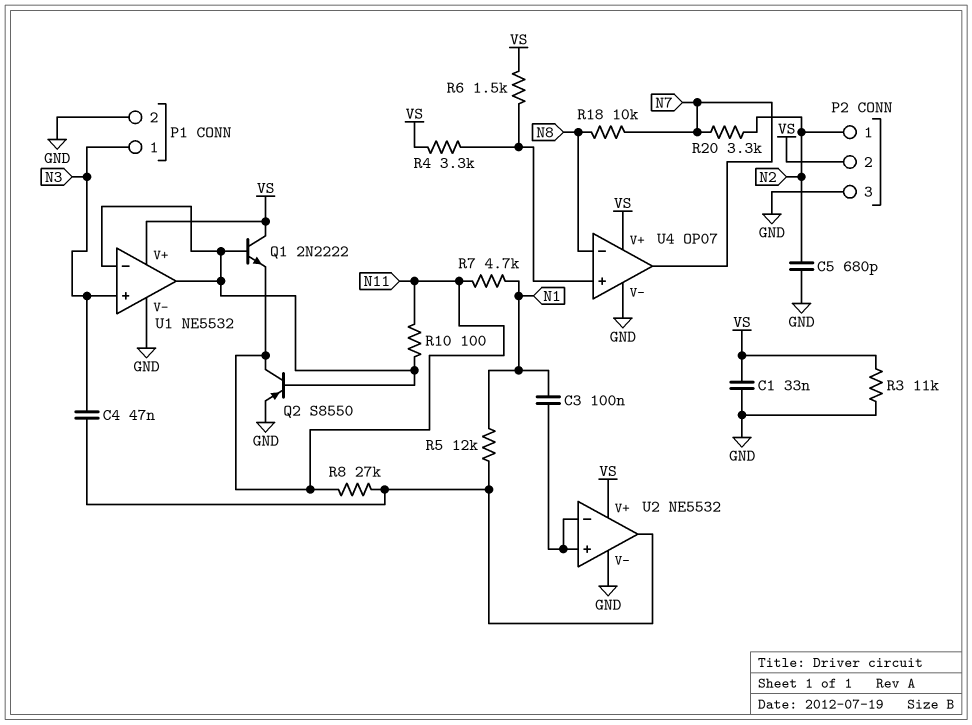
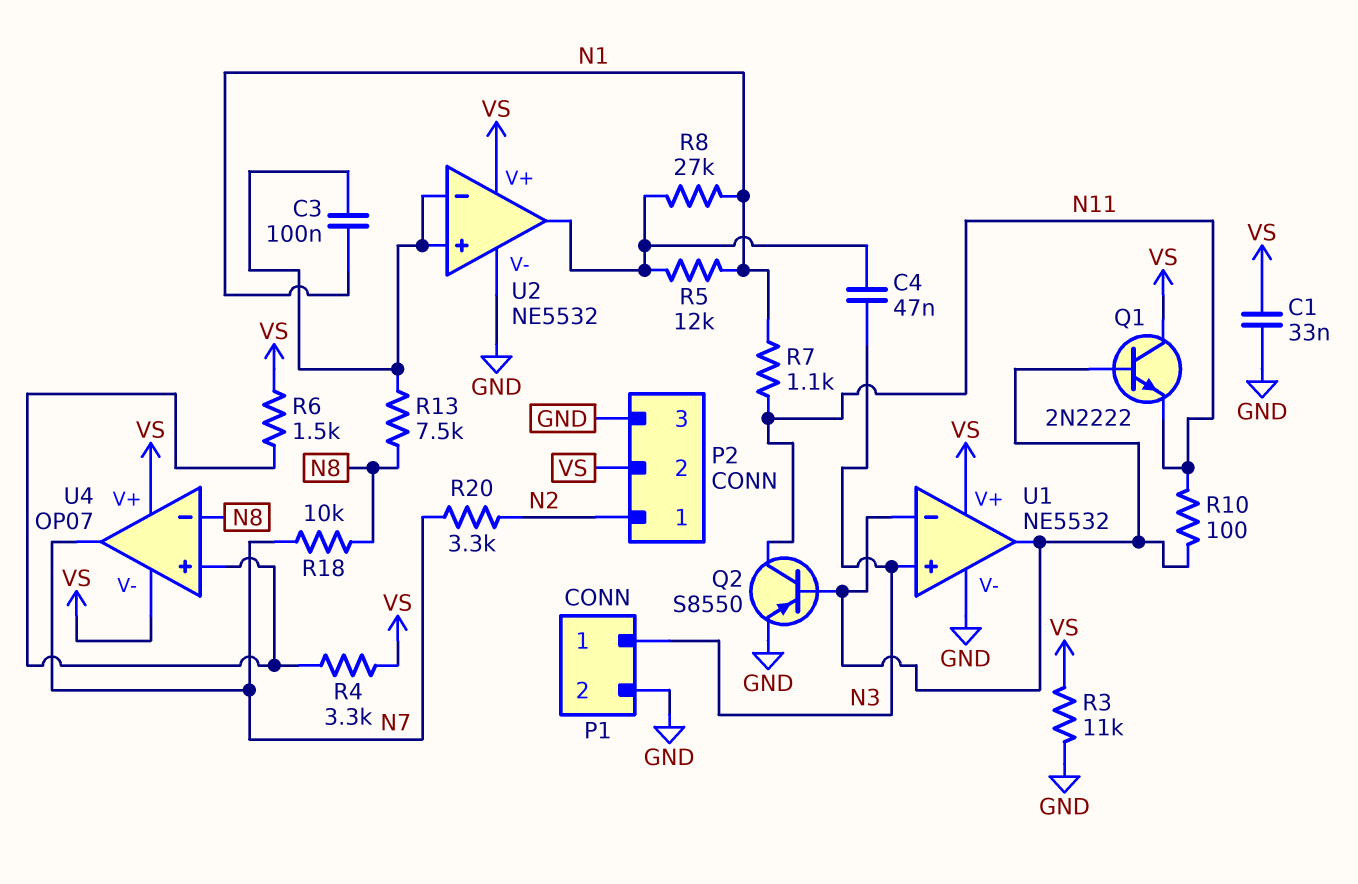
C5: 680pF (GND, N2) -> none
R7: 4.7k (N1, N11) -> 1.1k (N1, N11)
R8: 27k (N11, U2/out) -> 27k (N1, U2/out)
R13: none -> 7.5k (N8, U2/in+)
U4 pin V-: GND -> VS

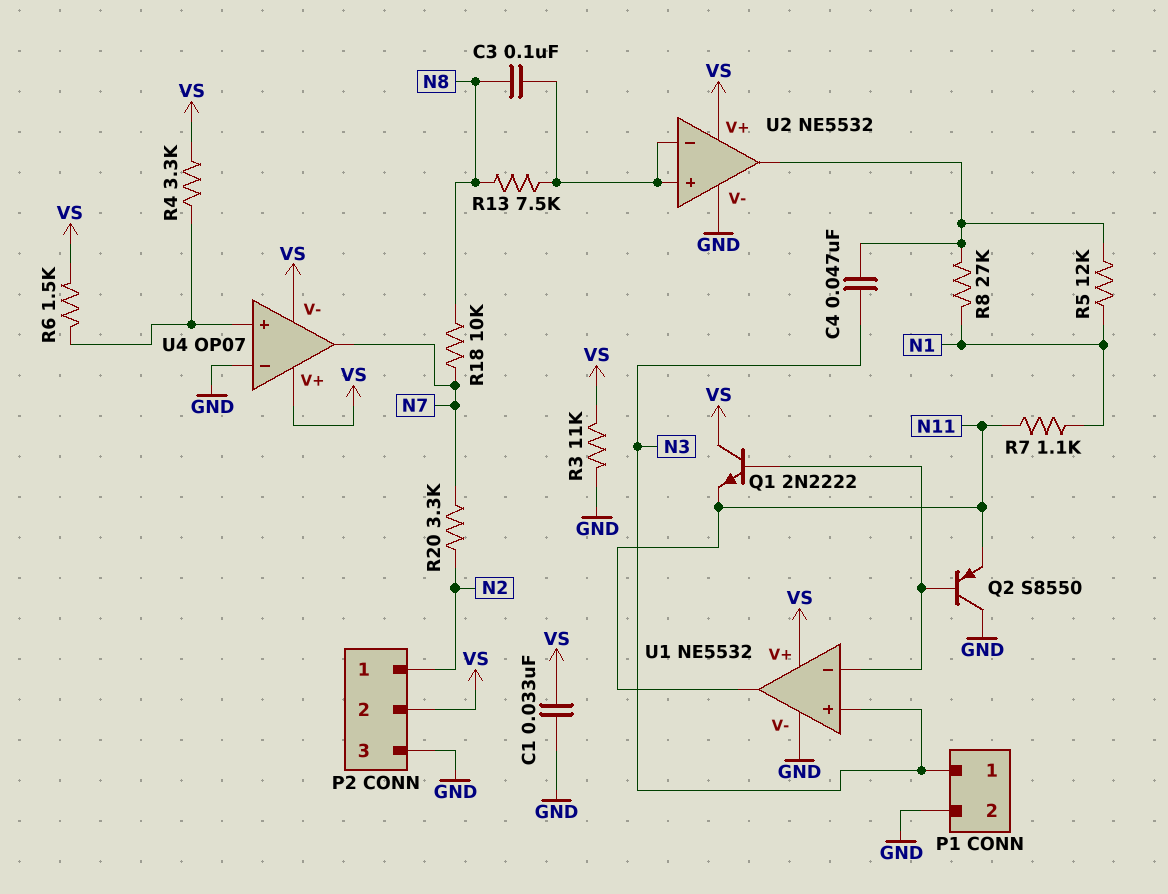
C3: 100nF (N1, U2/in+) -> 100nF (N8, U2/in+)
Q2: PNP S8550 (B U1/in-, C N11, E GND) -> PNP S8550 (B U1/in-, C GND, E N11)
R10: 100 (N11, U1/in-) -> none
U1 pin out: U1/in- -> N11
U4 pin in-: N8 -> GND

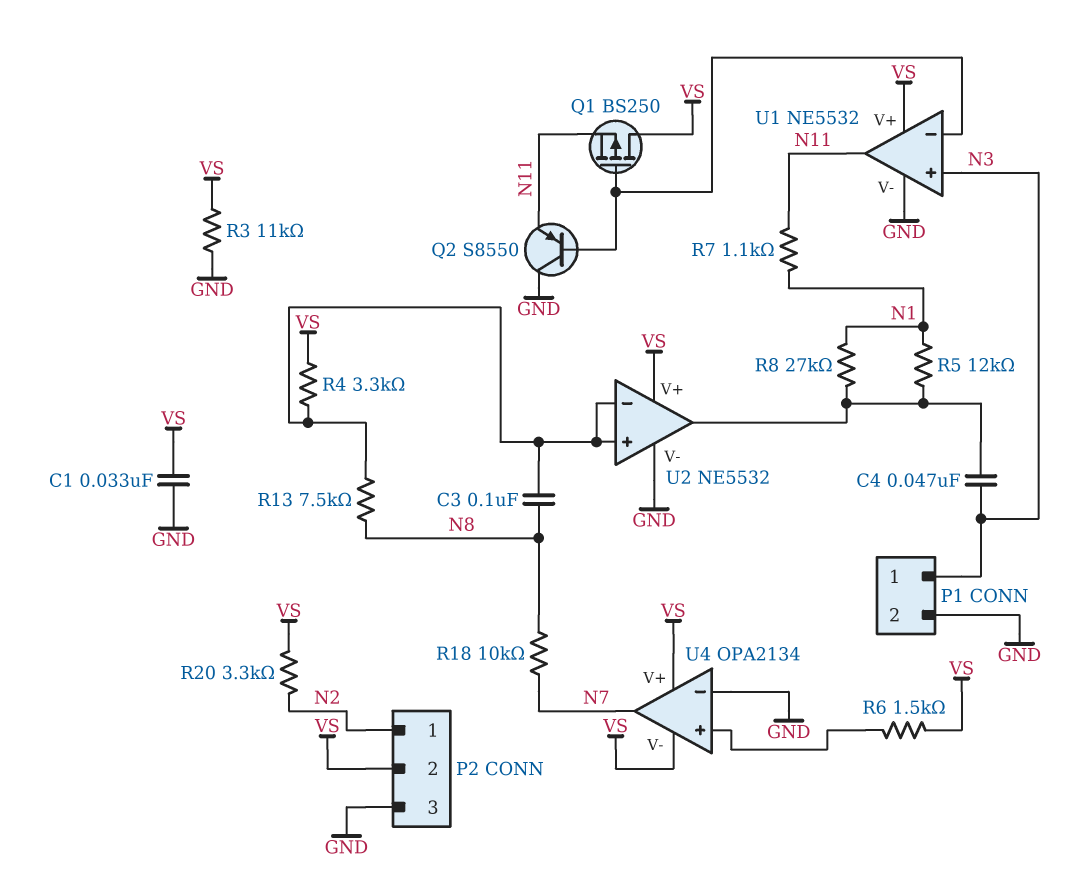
Q1: NPN 2N2222 (B U1/in-, C VS, E N11) -> PMOS BS250 (G U1/in-, D VS, S N11)
R4: 3.3k (U4/in+, VS) -> 3.3k (U2/in+, VS)
R20: 3.3k (N2, N7) -> 3.3k (N2, VS)
U4: OP07 -> OPA2134

